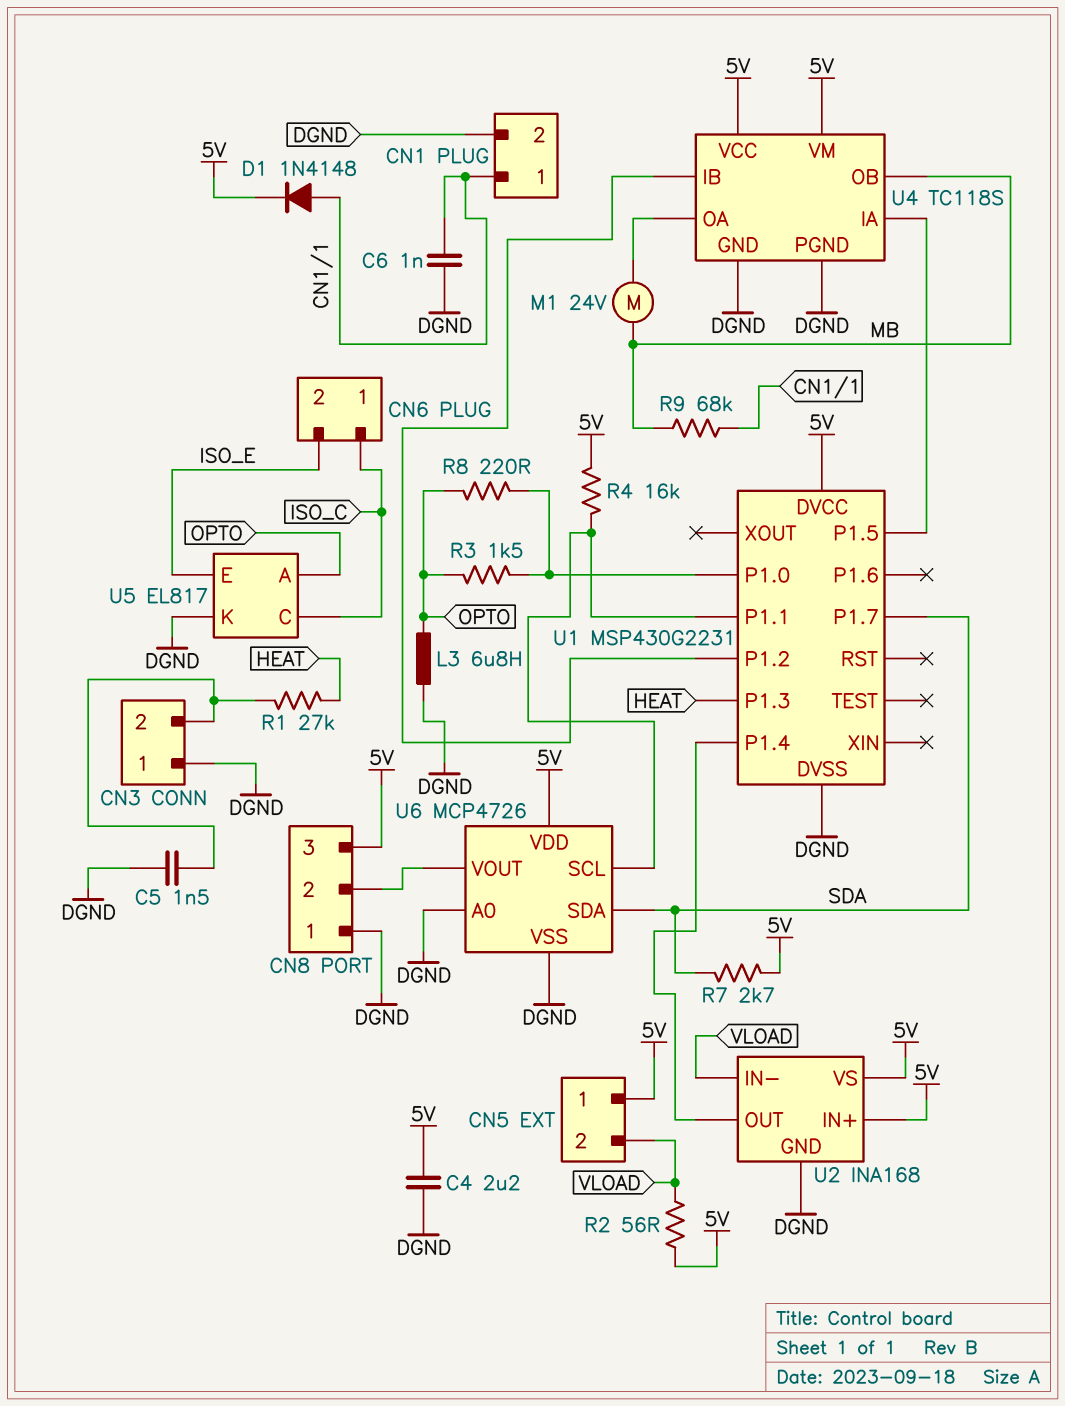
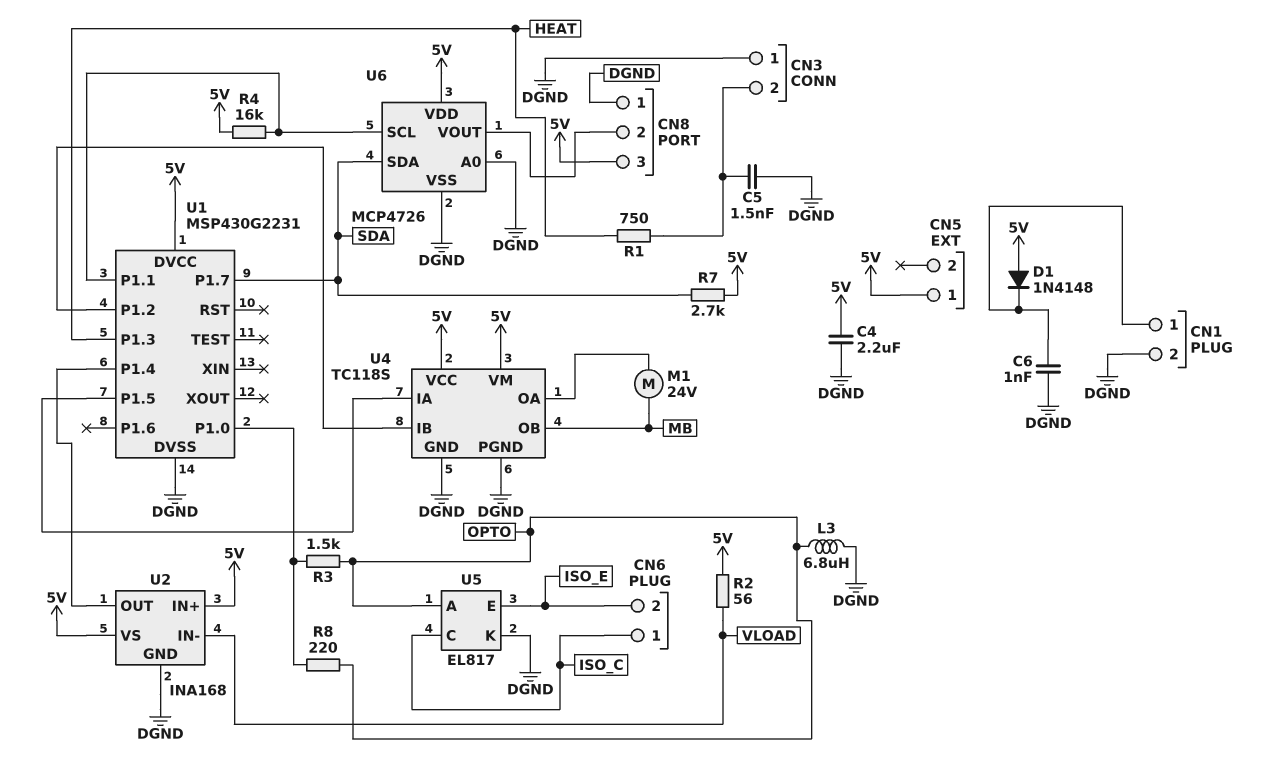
CN5 pin 2: VLOAD -> none
D1: diode 1N4148 (A CN1/1, K 5V) -> diode 1N4148 (A 5V, K CN1/1)
R1: 27k (CN3/2, HEAT) -> 750 (CN3/2, HEAT)
R9: 68k (CN1/1, MB) -> none

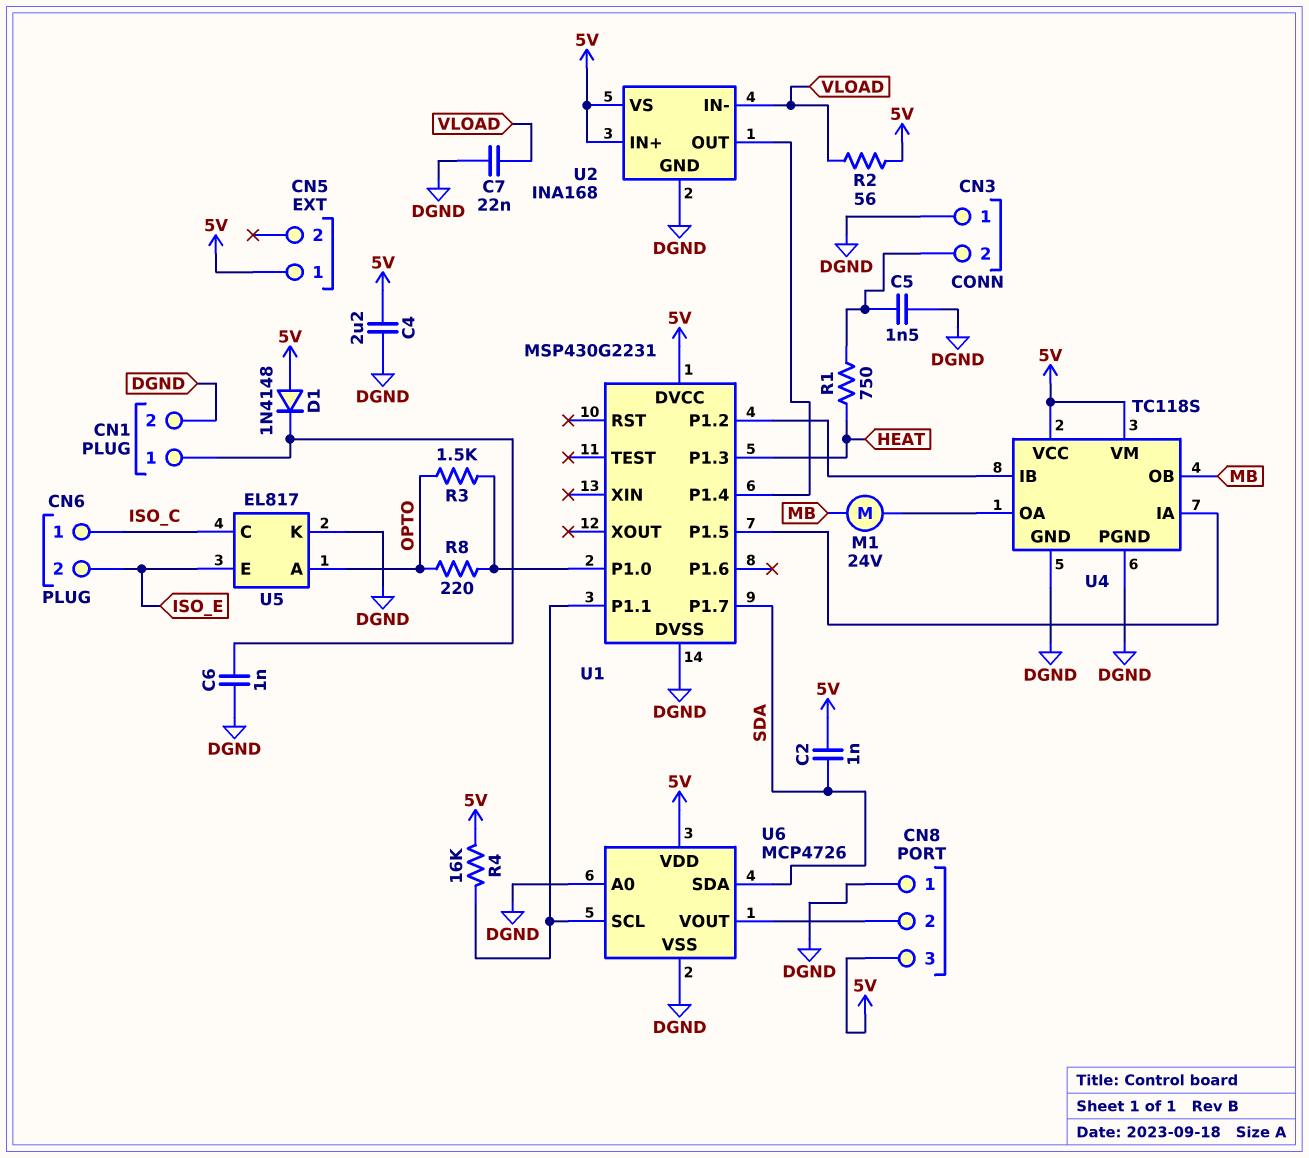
C2: none -> 1nF (5V, SDA)
C7: none -> 22nF (DGND, VLOAD)
L3: 6.8uH (DGND, OPTO) -> none
R7: 2.7k (5V, SDA) -> none

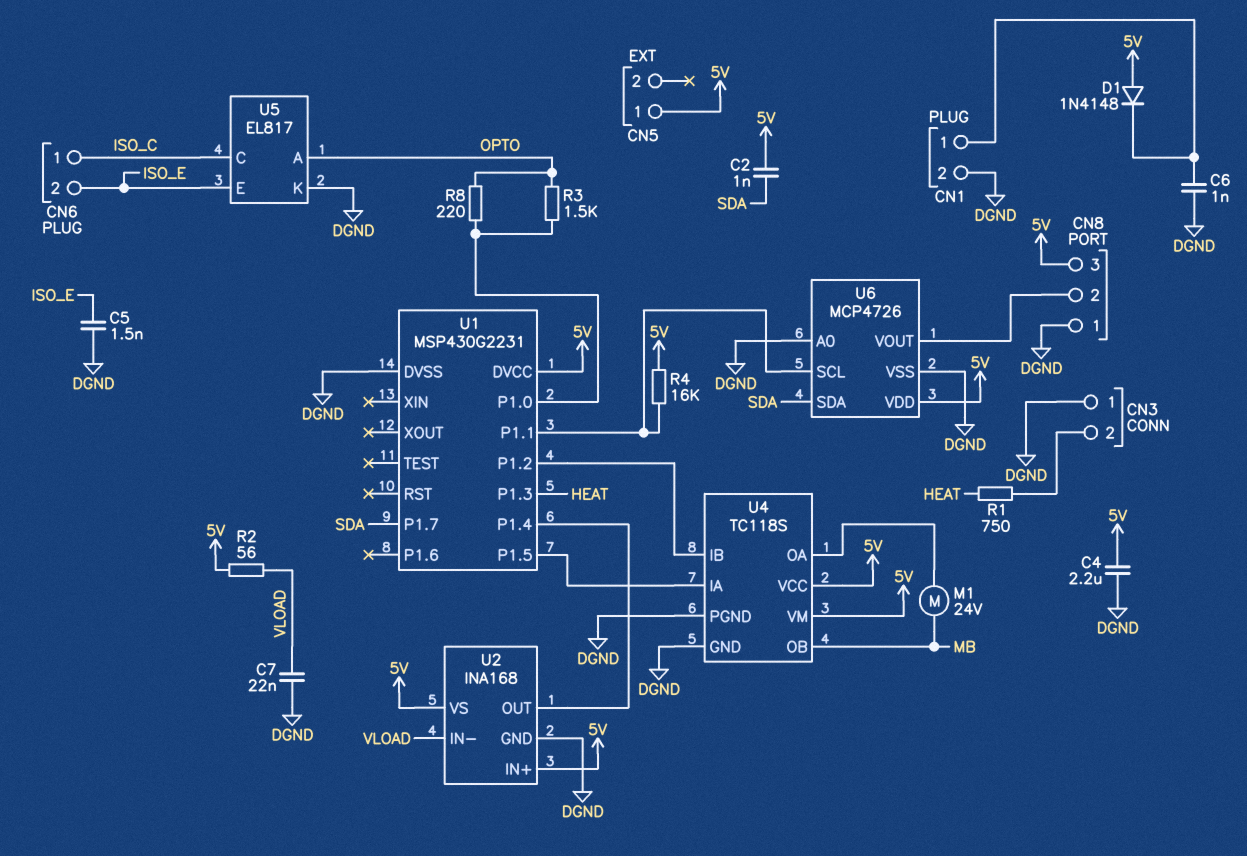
C5: 1.5nF (CN3/2, DGND) -> 1.5nF (DGND, ISO_E)

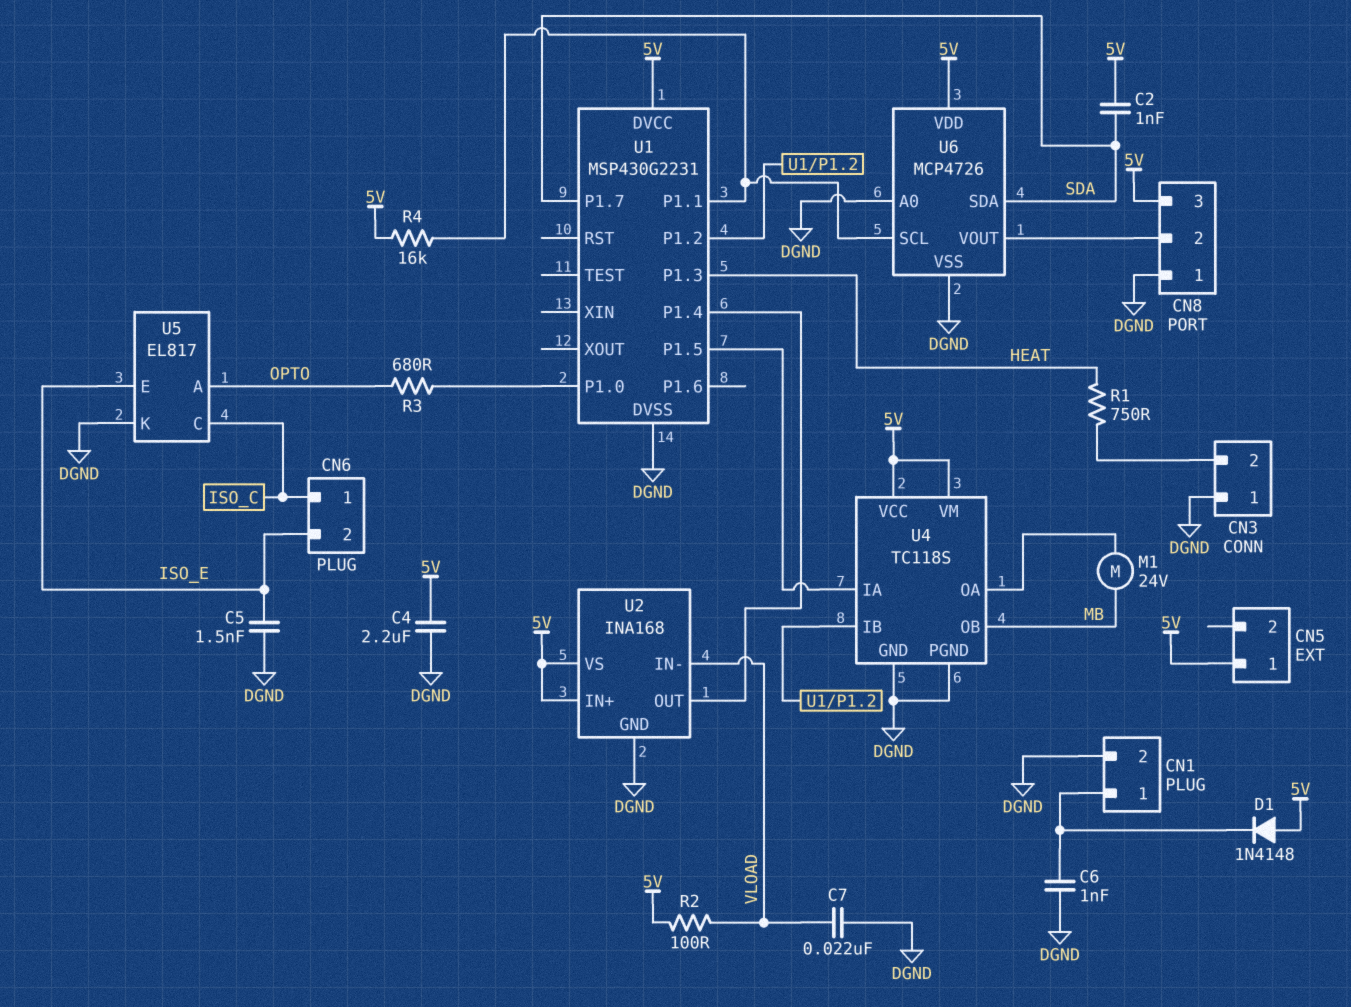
R2: 56 (5V, VLOAD) -> 100 (5V, VLOAD)
R3: 1.5k (OPTO, U1/P1.0) -> 680 (OPTO, U1/P1.0)
R8: 220 (OPTO, U1/P1.0) -> none

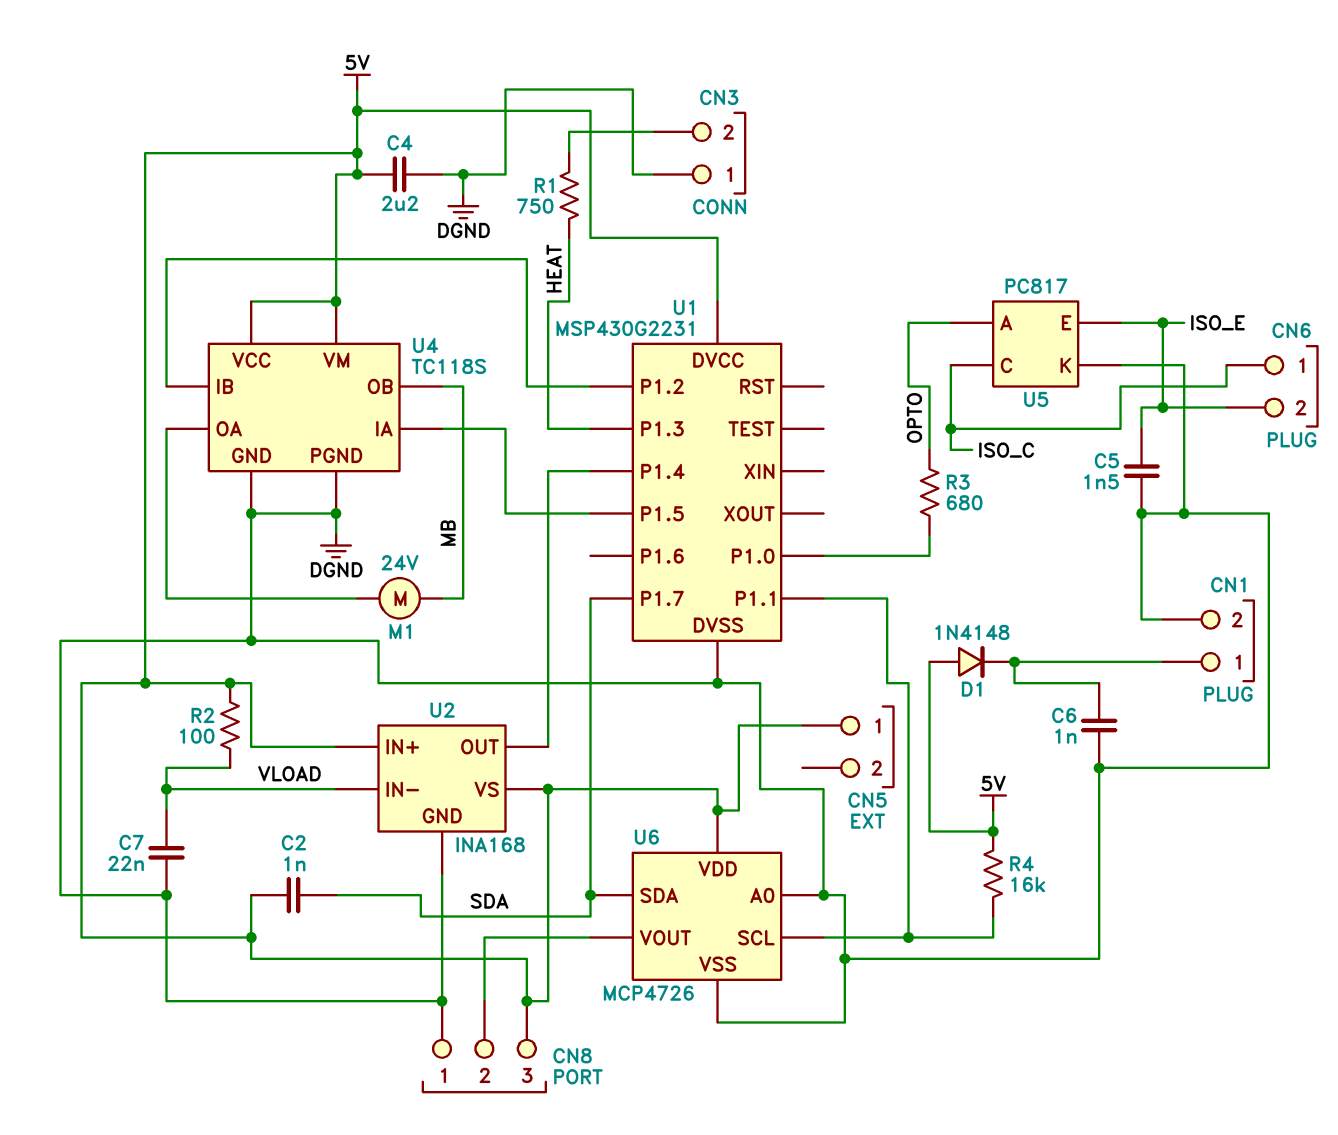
U5: EL817 -> PC817

